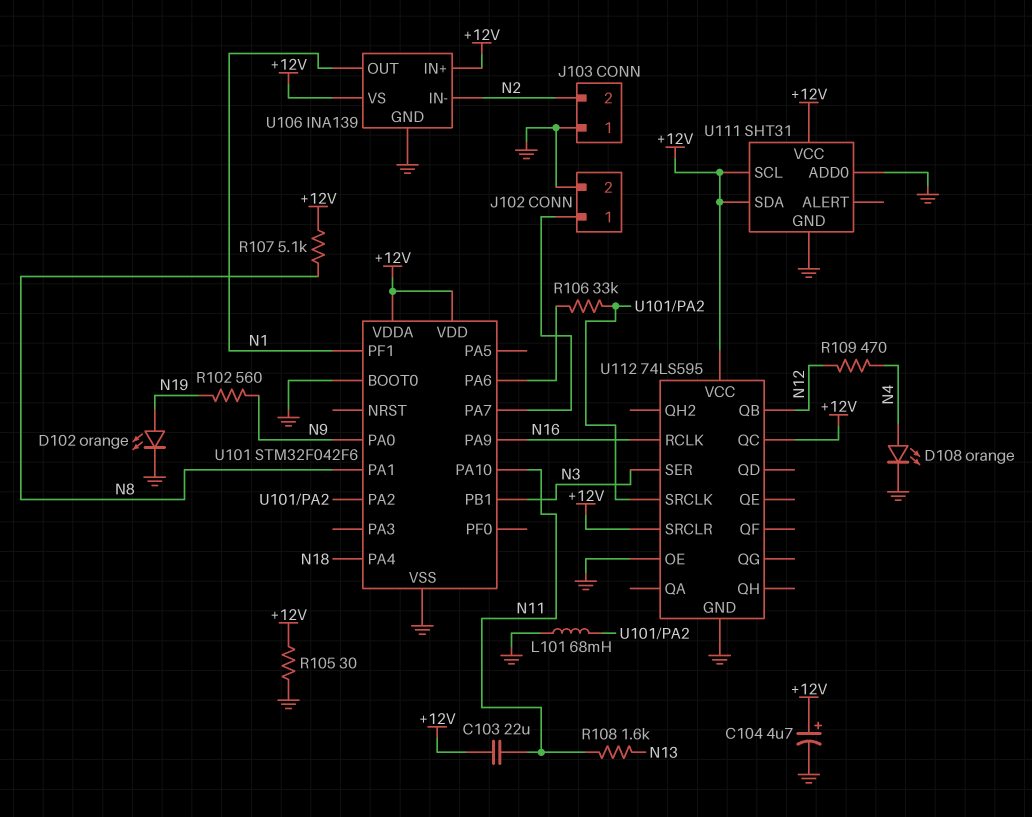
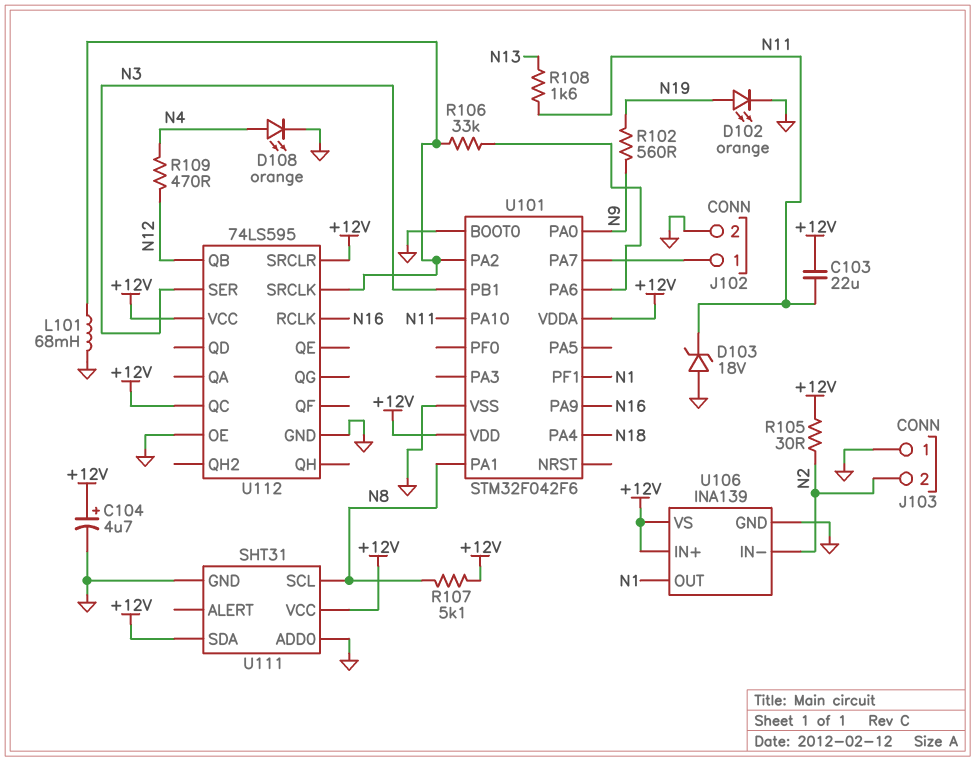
D103: none -> zener 18V (A GND, K N11)
R105: 30 (+12V, GND) -> 30 (+12V, N2)
U111 pin SCL: +12V -> N8

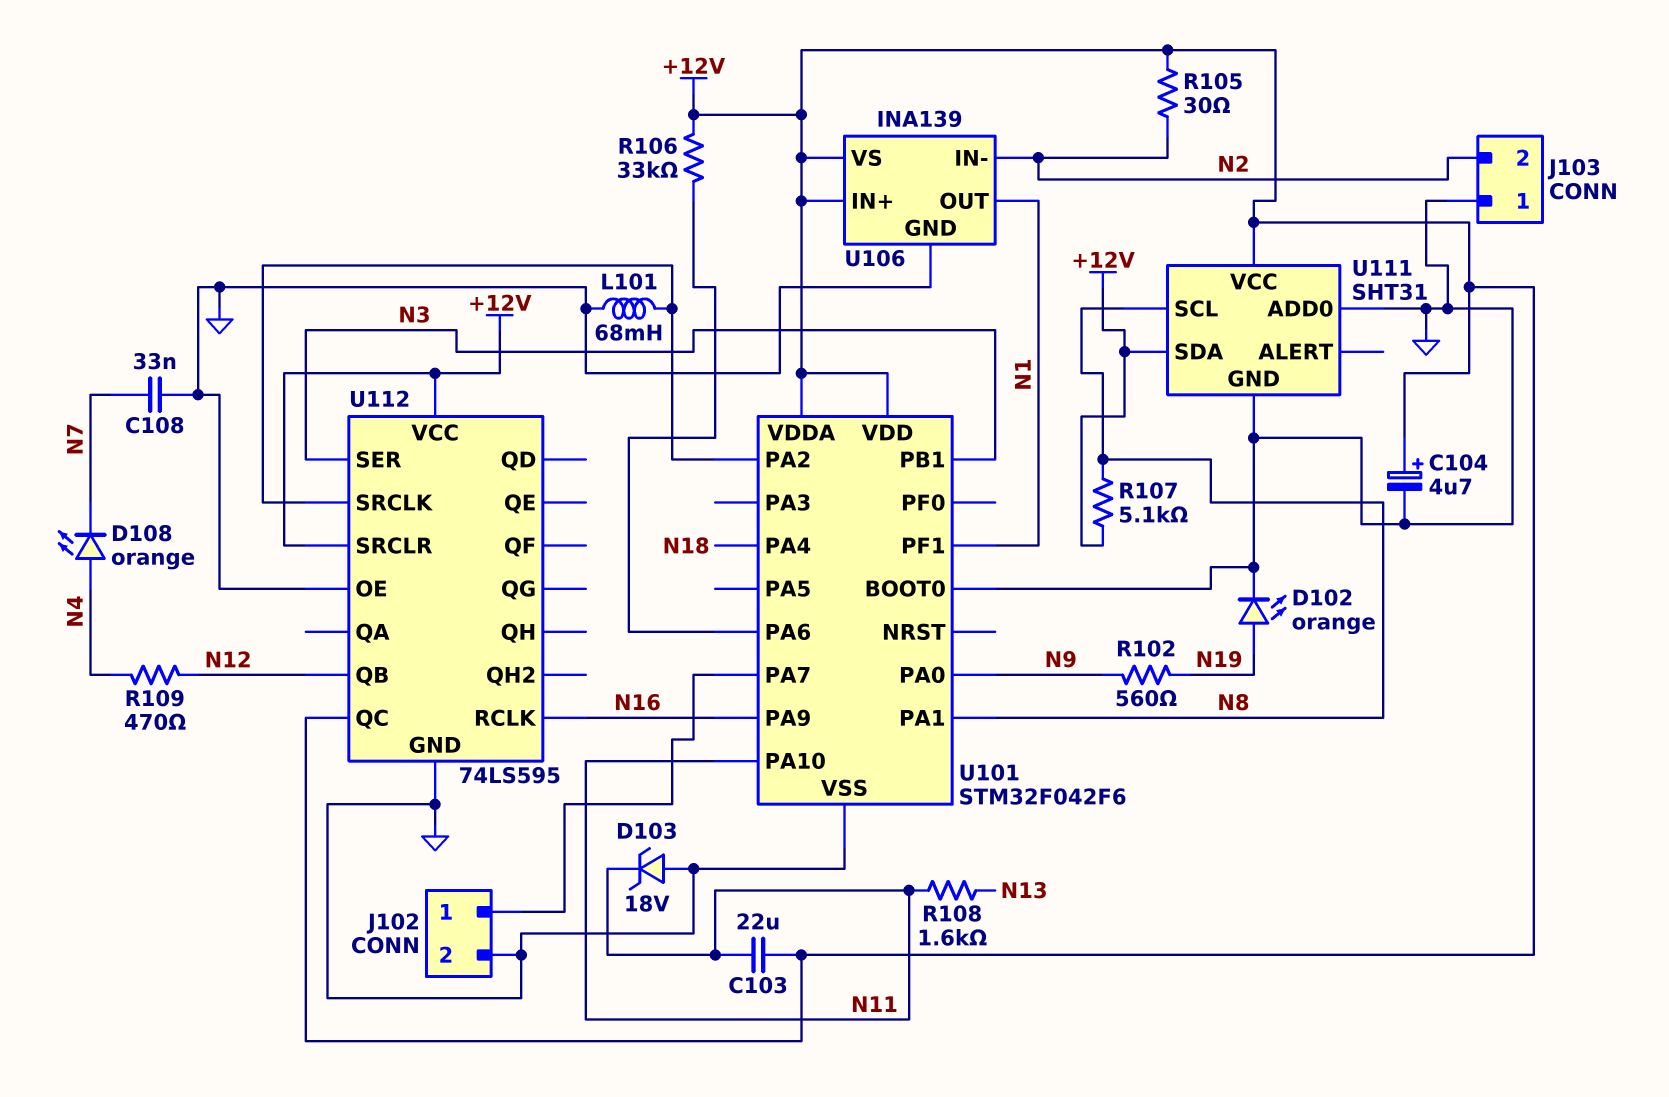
C108: none -> 33nF (GND, N7)
D108: LED orange (A N4, K GND) -> LED orange (A N4, K N7)
R106: 33k (U101/PA2, U101/PA6) -> 33k (+12V, U101/PA6)

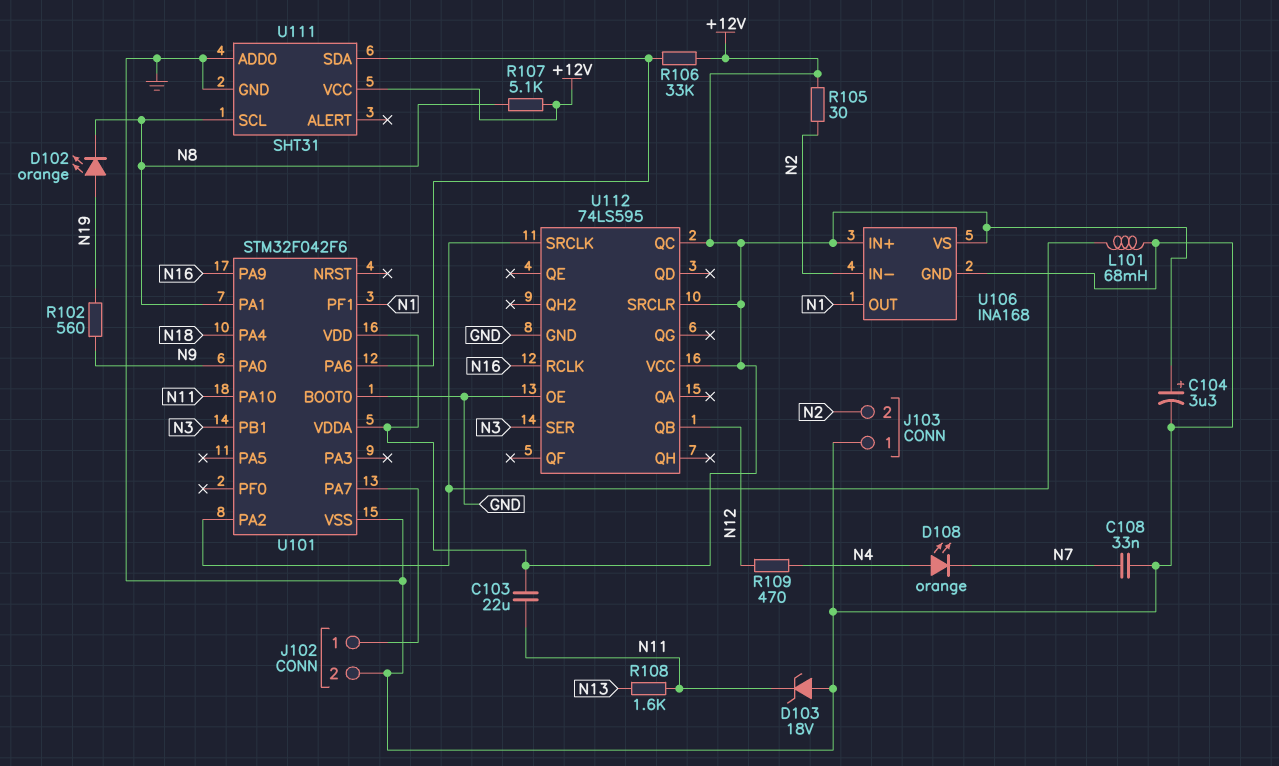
C104: 4.7uF (plus +12V, minus GND) -> 3.3uF (plus +12V, minus GND)
D102: LED orange (A N19, K GND) -> LED orange (A N19, K N8)
U106: INA139 -> INA168
U111 pin SDA: +12V -> U101/PA6

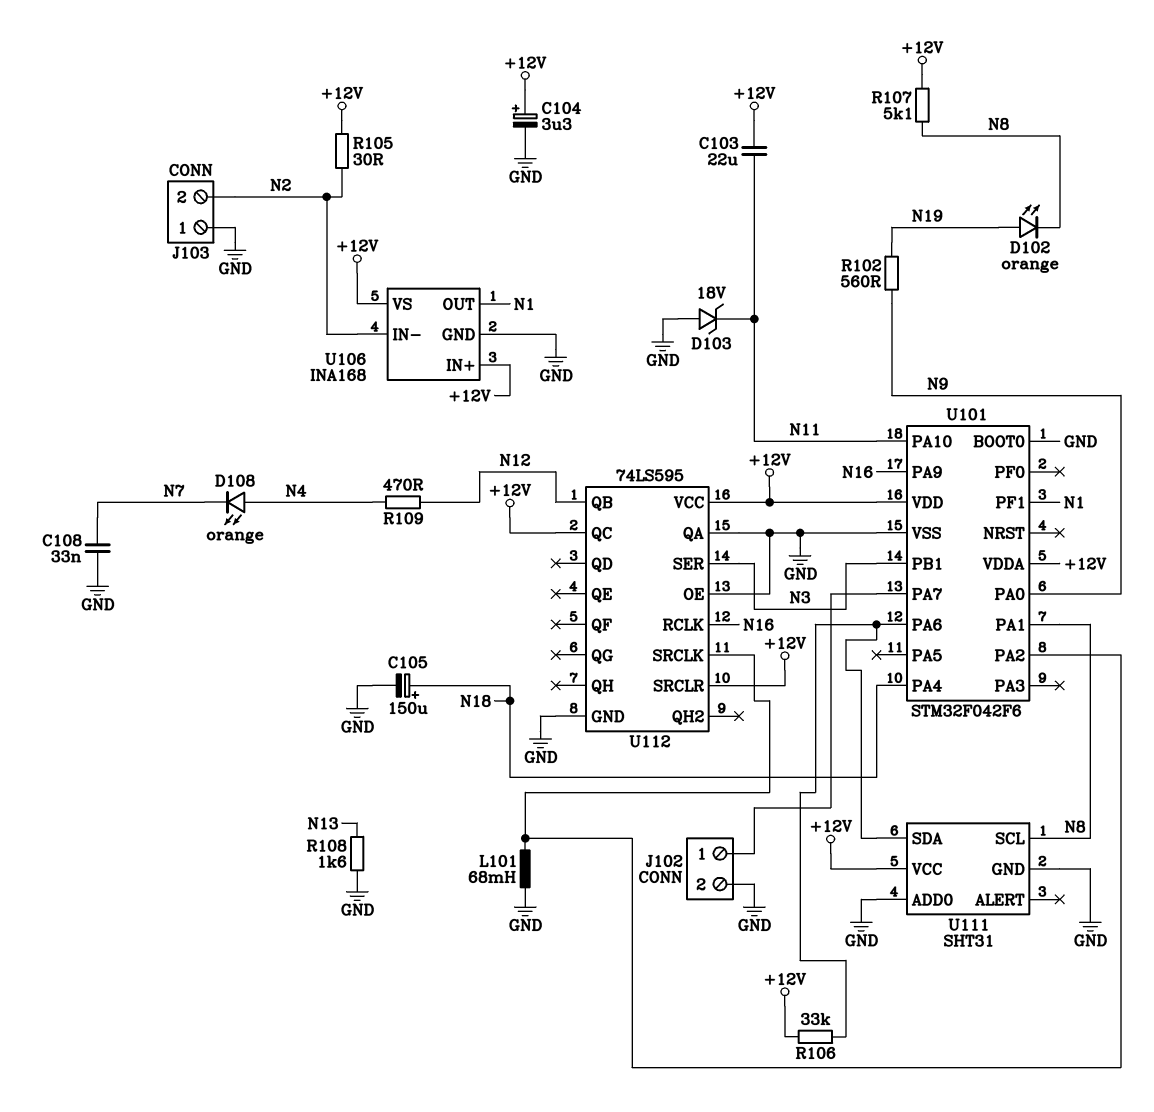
C105: none -> 150uF (plus N18, minus GND)
R108: 1.6k (N11, N13) -> 1.6k (GND, N13)
U112 pin QA: none -> GND

